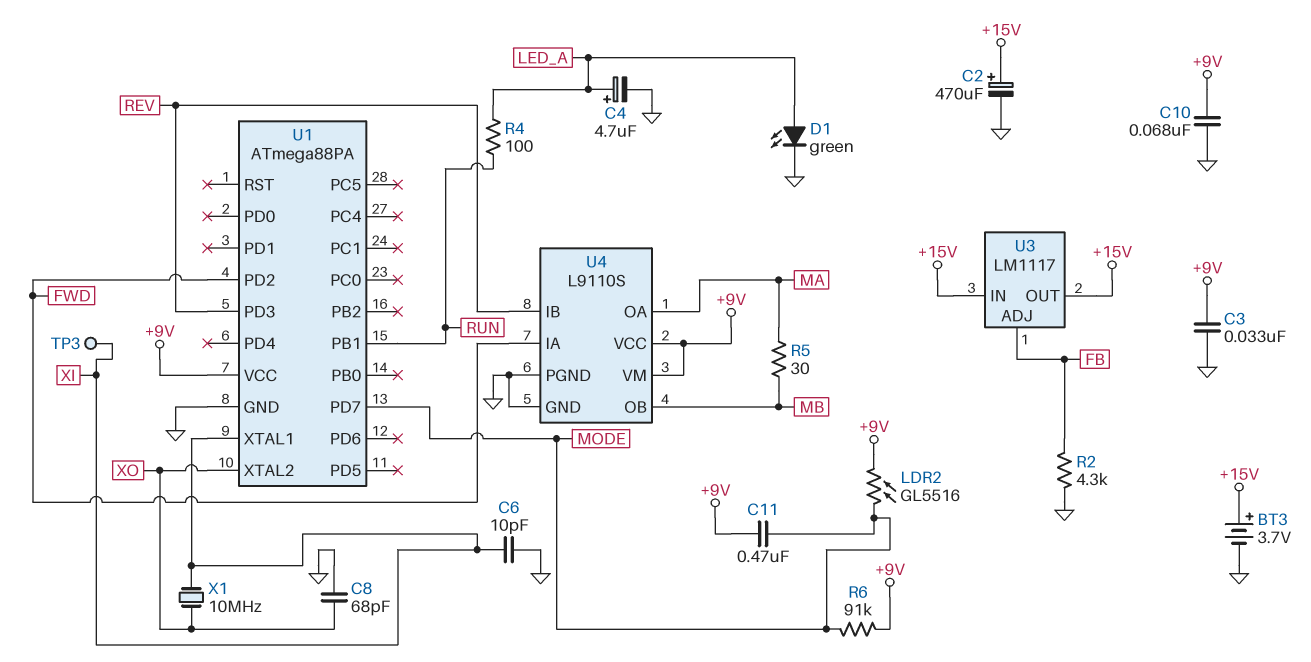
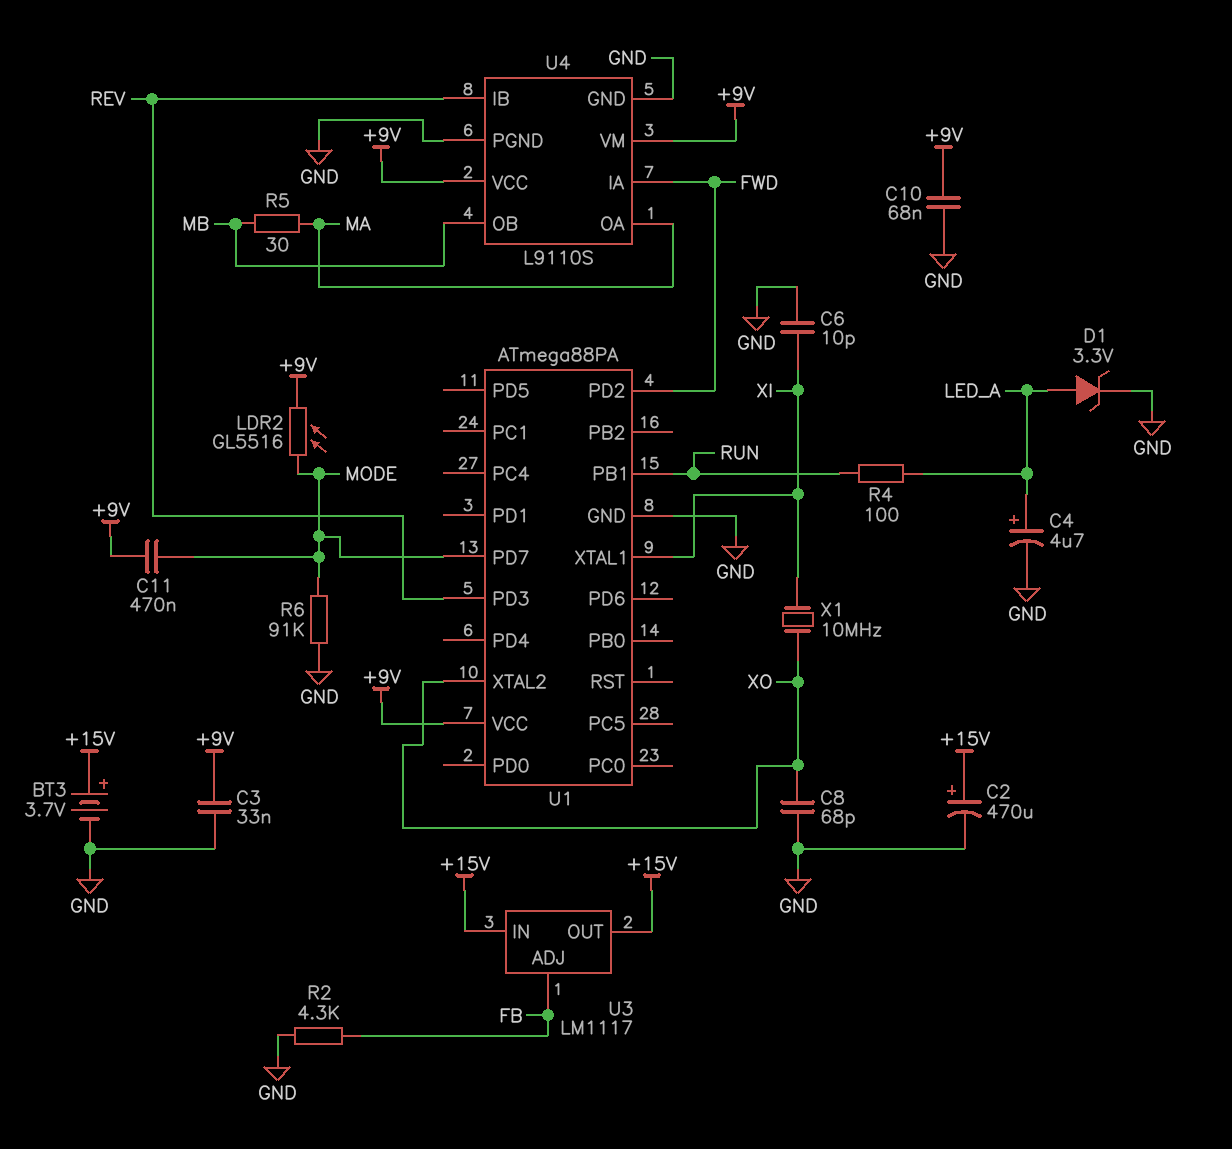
D1: LED green (A LED_A, K GND) -> zener 3.3V (A LED_A, K GND)
R6: 91k (+9V, MODE) -> 91k (GND, MODE)
TP3: test point (XI) -> none

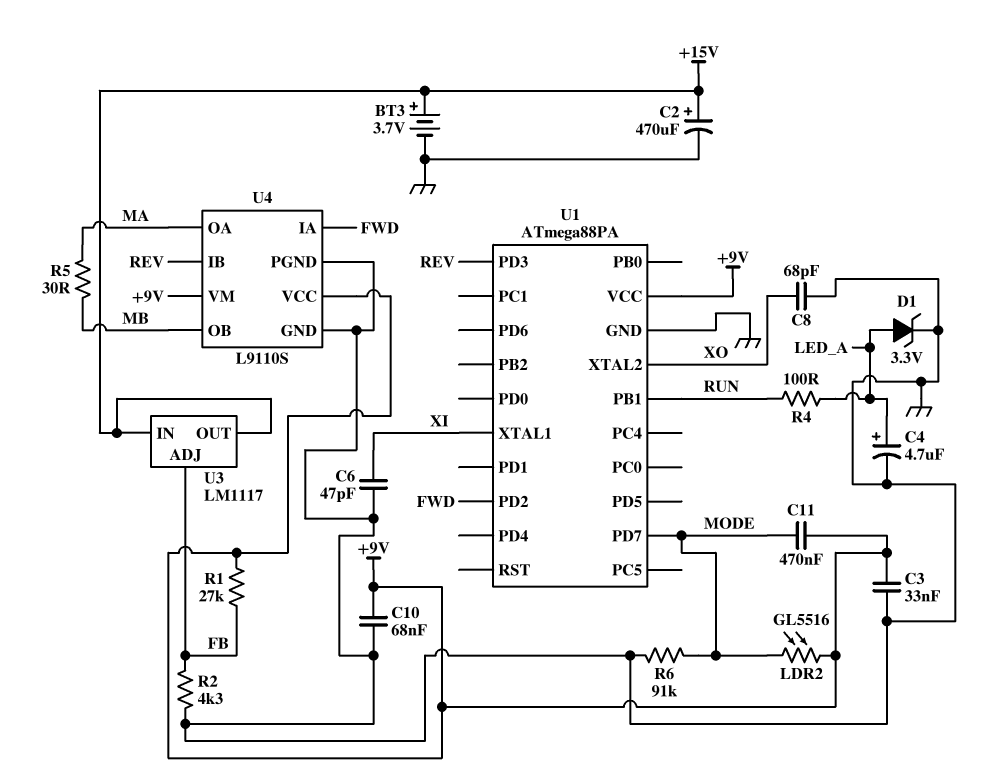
C6: 10pF (GND, XI) -> 47pF (GND, XI)
R1: none -> 27k (+9V, FB)
X1: 10MHz (XI, XO) -> none

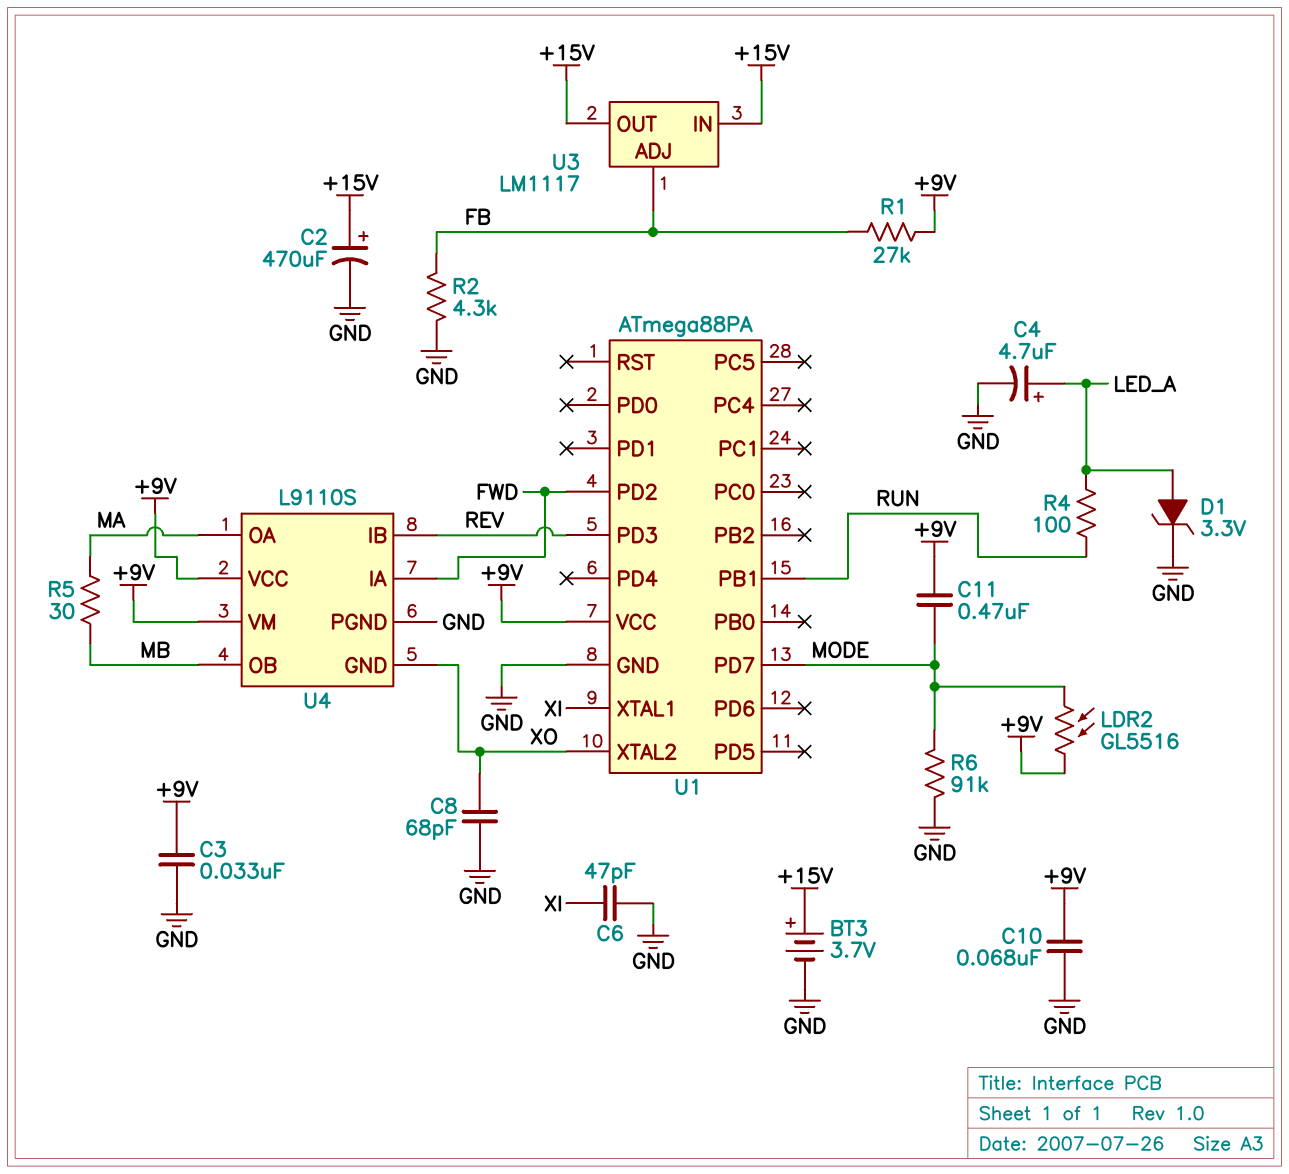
U4 pin GND: GND -> XO

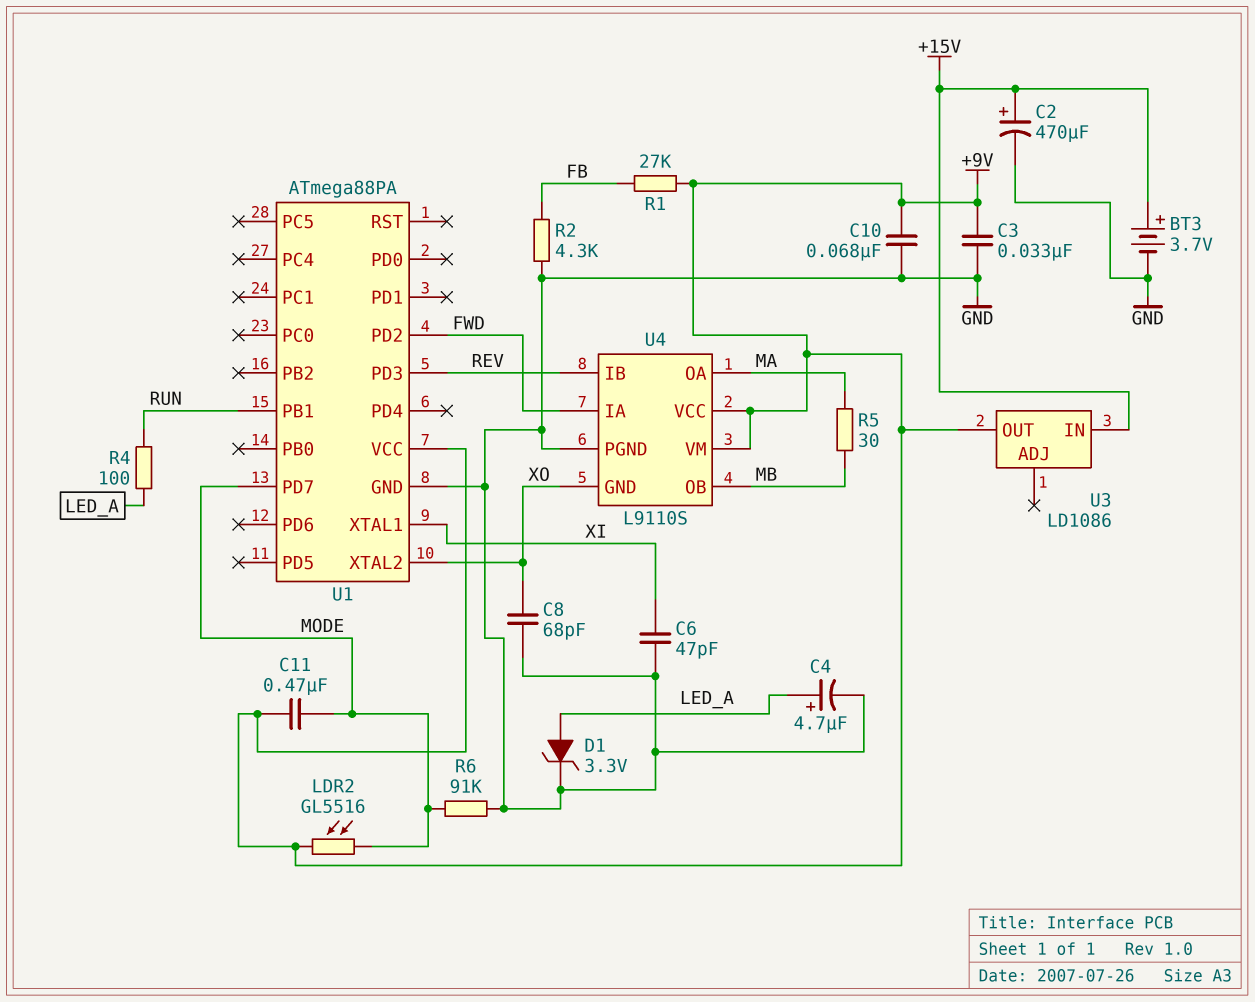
U3: LM1117 -> LD1086
U3 pin ADJ: FB -> none
U3 pin OUT: +15V -> +9V

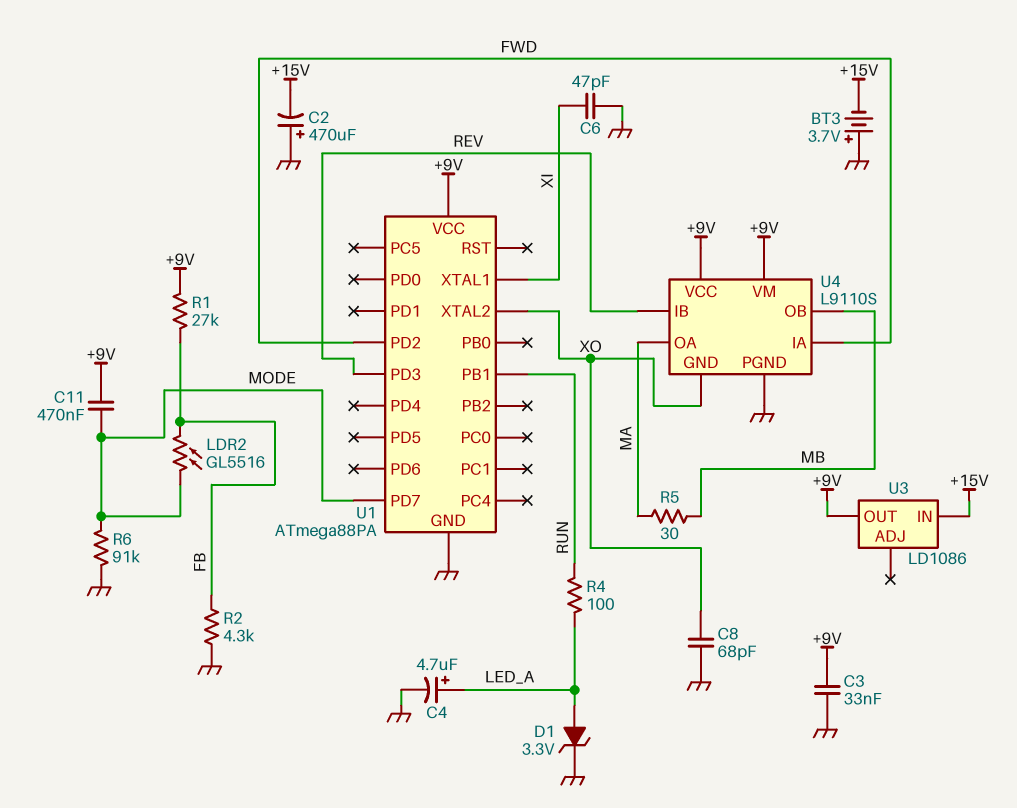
BT3: 3.7V (plus +15V, minus GND) -> 3.7V (plus GND, minus +15V)
C2: 470uF (plus +15V, minus GND) -> 470uF (plus GND, minus +15V)
C10: 68nF (+9V, GND) -> none
LDR2: GL5516 (+9V, MODE) -> GL5516 (FB, MODE)

